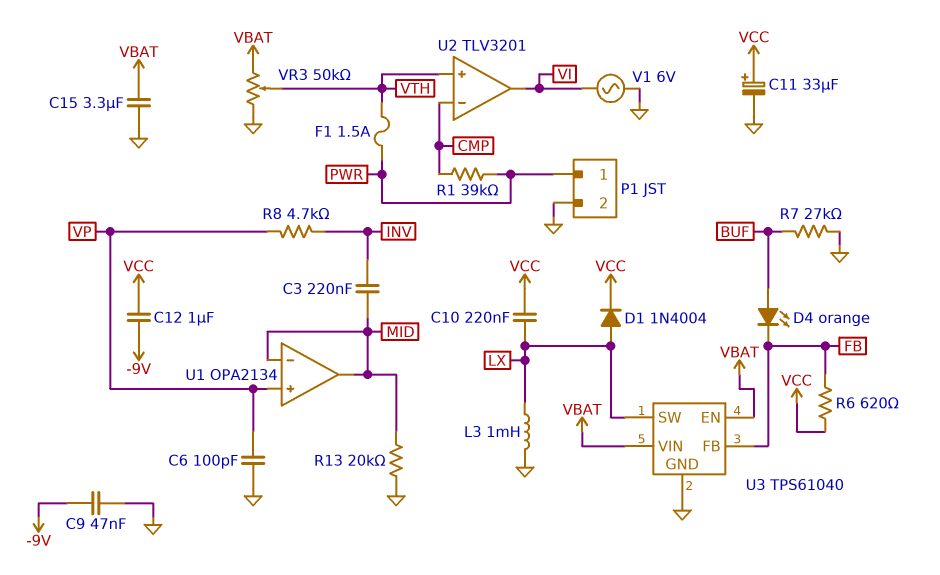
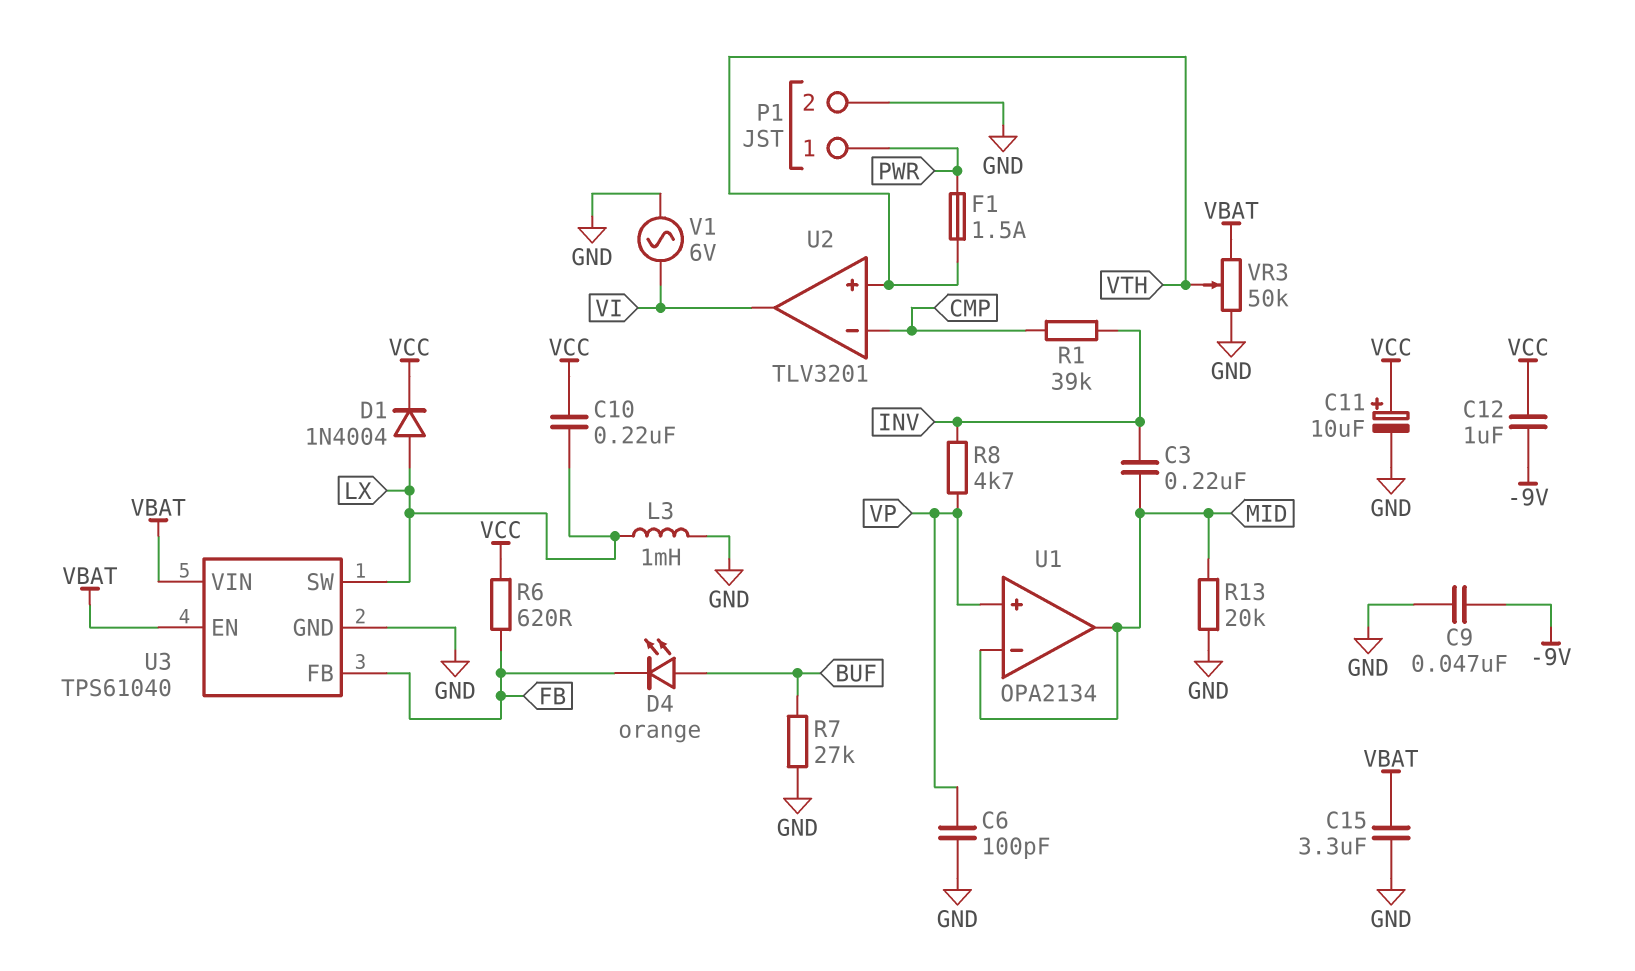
C11: 33uF (plus VCC, minus GND) -> 10uF (plus VCC, minus GND)
R1: 39k (CMP, PWR) -> 39k (CMP, INV)

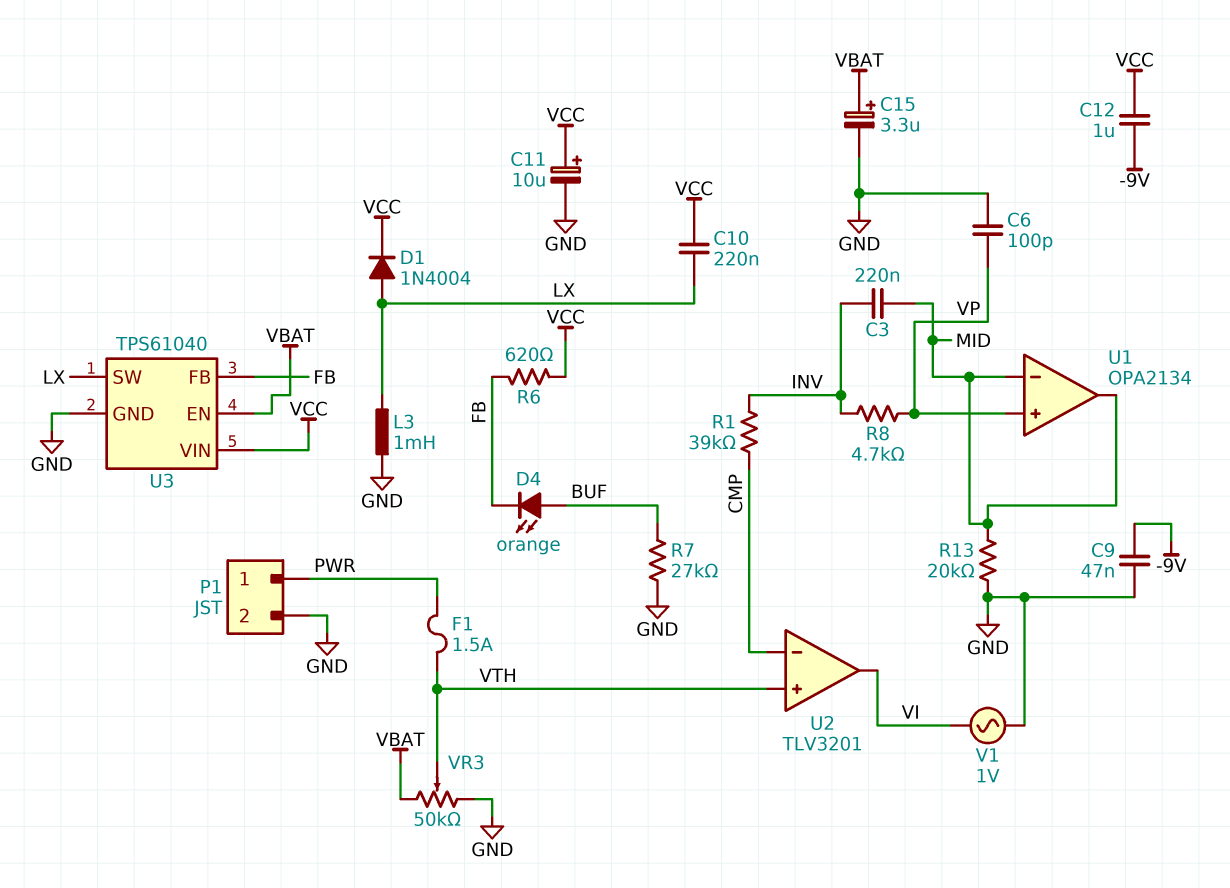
C15: 3.3uF (GND, VBAT) -> 3.3uF (plus VBAT, minus GND)
U3 pin VIN: VBAT -> VCC
V1: AC 6V (GND, VI) -> AC 1V (GND, VI)

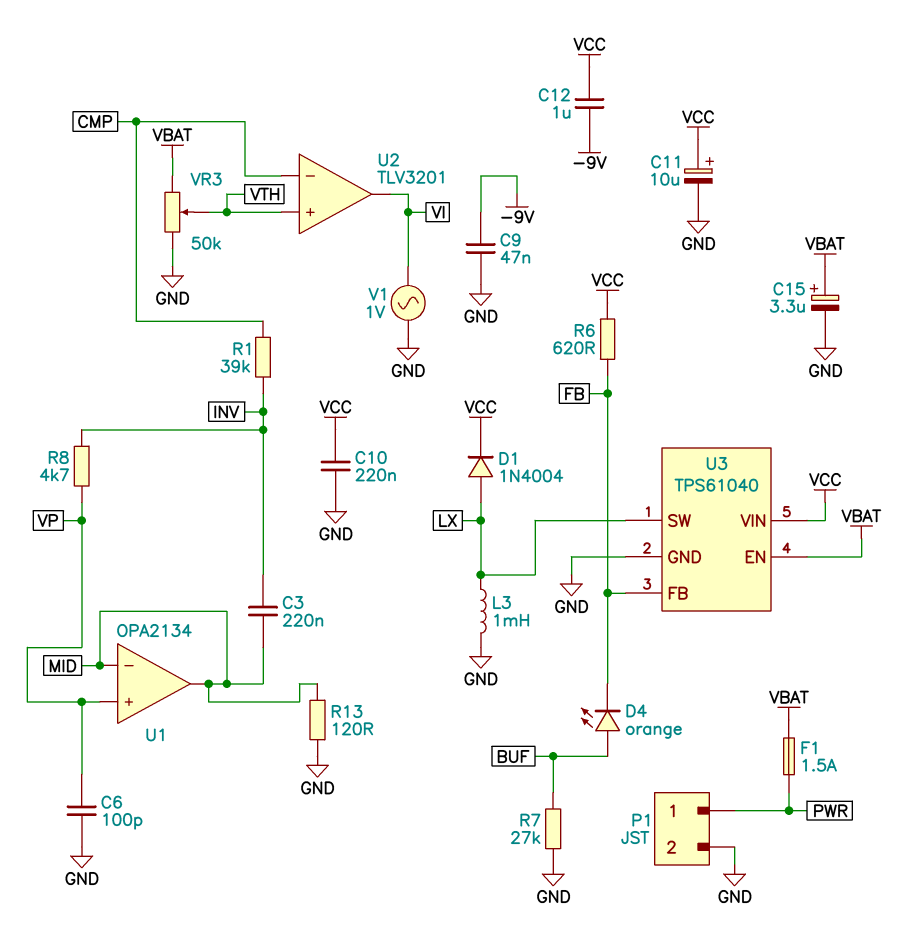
C10: 220nF (LX, VCC) -> 220nF (GND, VCC)
F1: 1.5A (PWR, VTH) -> 1.5A (PWR, VBAT)
R13: 20k (GND, MID) -> 120 (GND, MID)

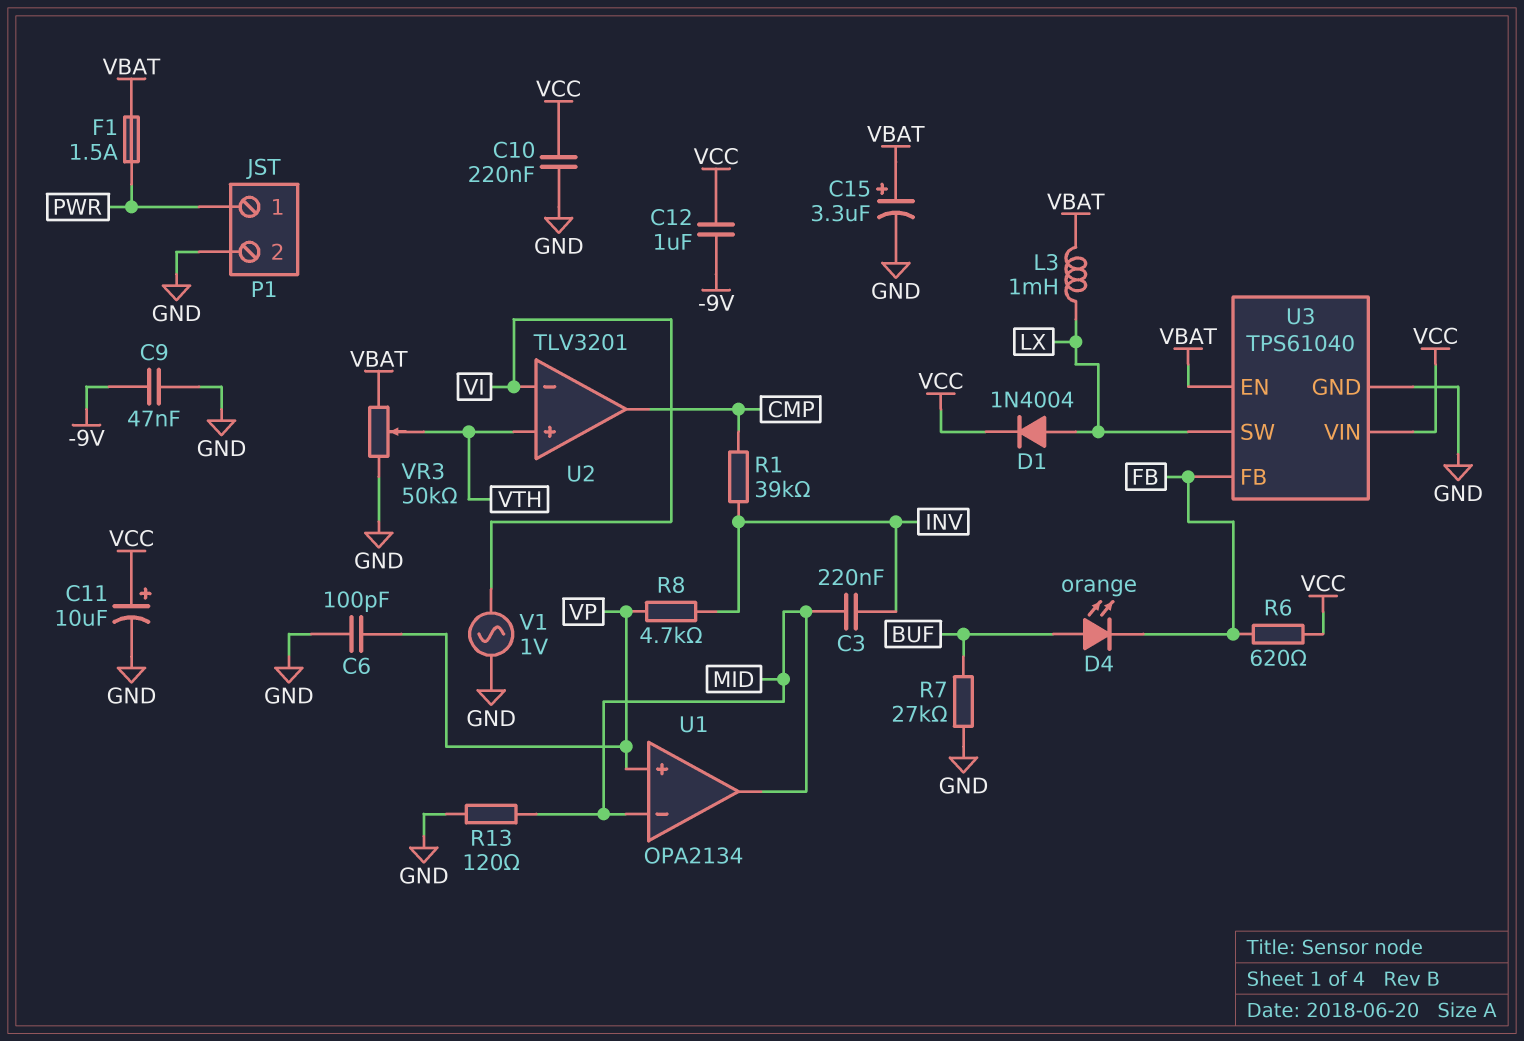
L3: 1mH (GND, LX) -> 1mH (LX, VBAT)
U2 pin in-: CMP -> VI
U2 pin out: VI -> CMP

